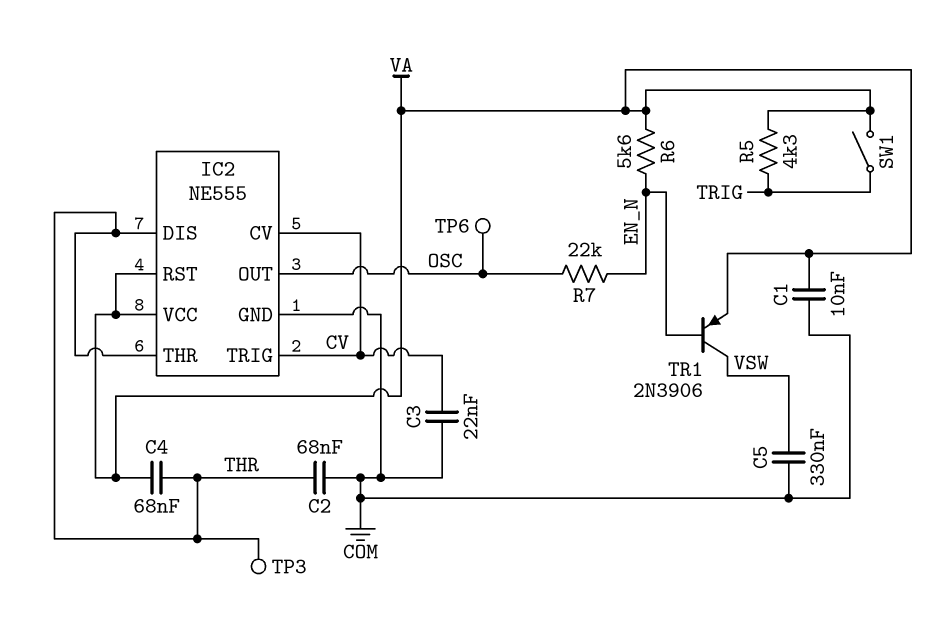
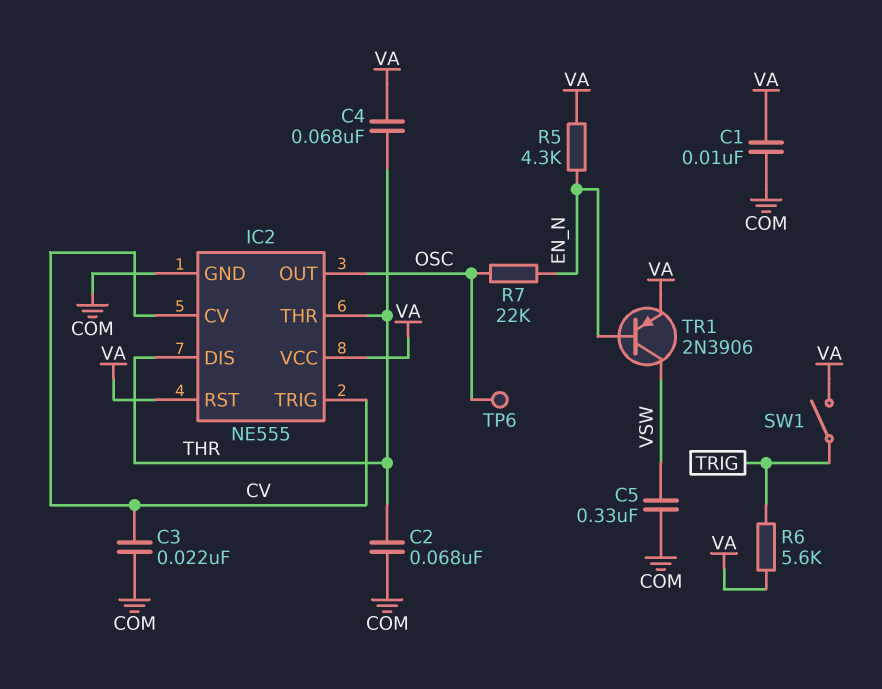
R5: 4.3k (TRIG, VA) -> 4.3k (EN_N, VA)
R6: 5.6k (EN_N, VA) -> 5.6k (TRIG, VA)
TP3: test point (THR) -> none

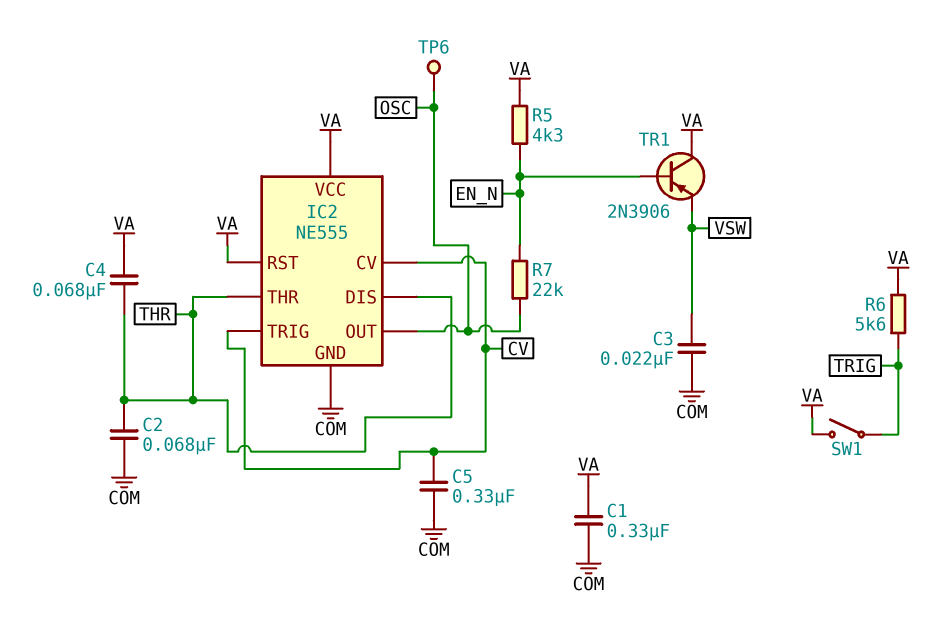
C1: 10nF (COM, VA) -> 330nF (COM, VA)
C3: 22nF (COM, CV) -> 22nF (COM, VSW)
C5: 330nF (COM, VSW) -> 330nF (COM, CV)
TR1: PNP 2N3906 (B EN_N, C VSW, E VA) -> PNP 2N3906 (B EN_N, C VA, E VSW)

